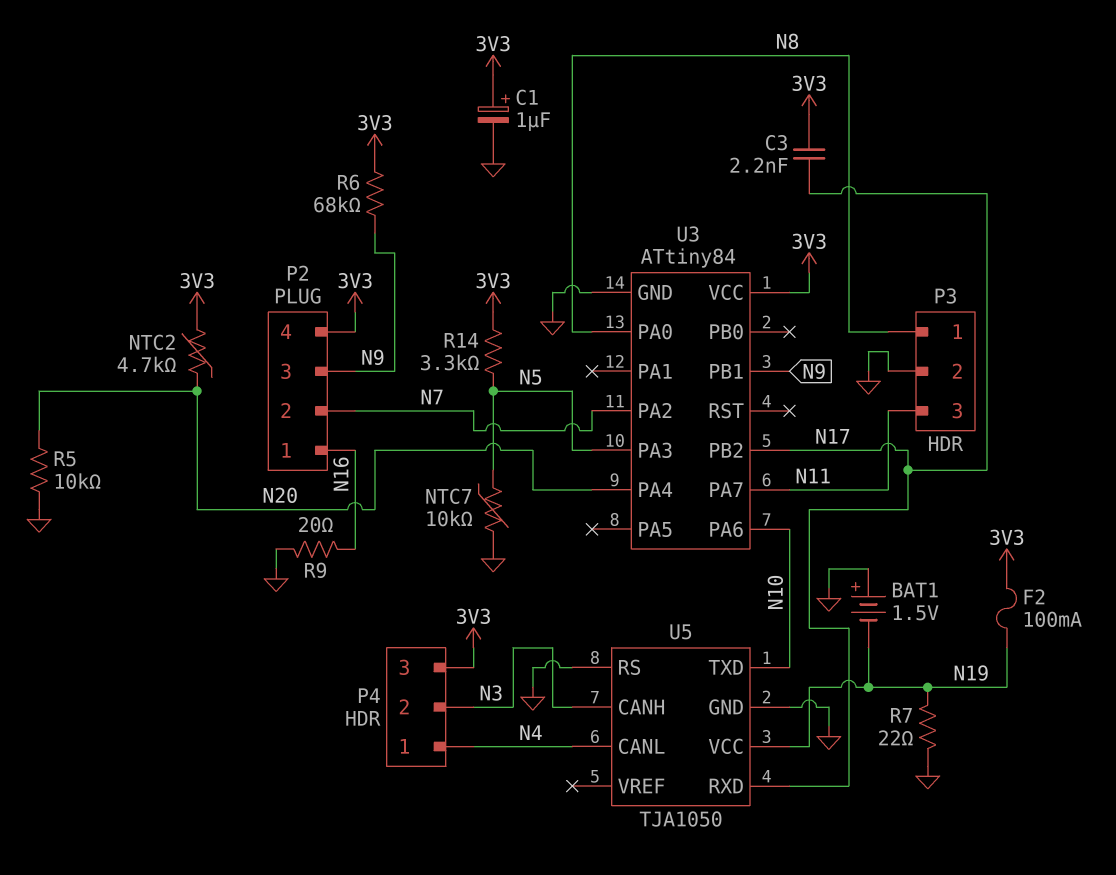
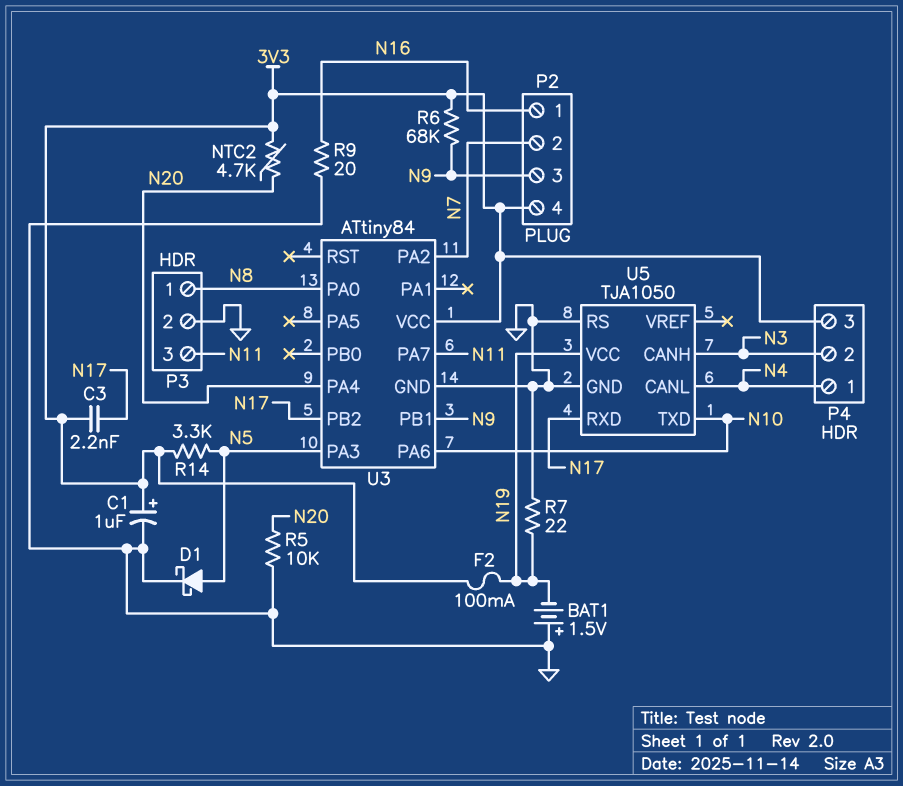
D1: none -> schottky (A N5, K GND)
NTC7: 10k (GND, N5) -> none

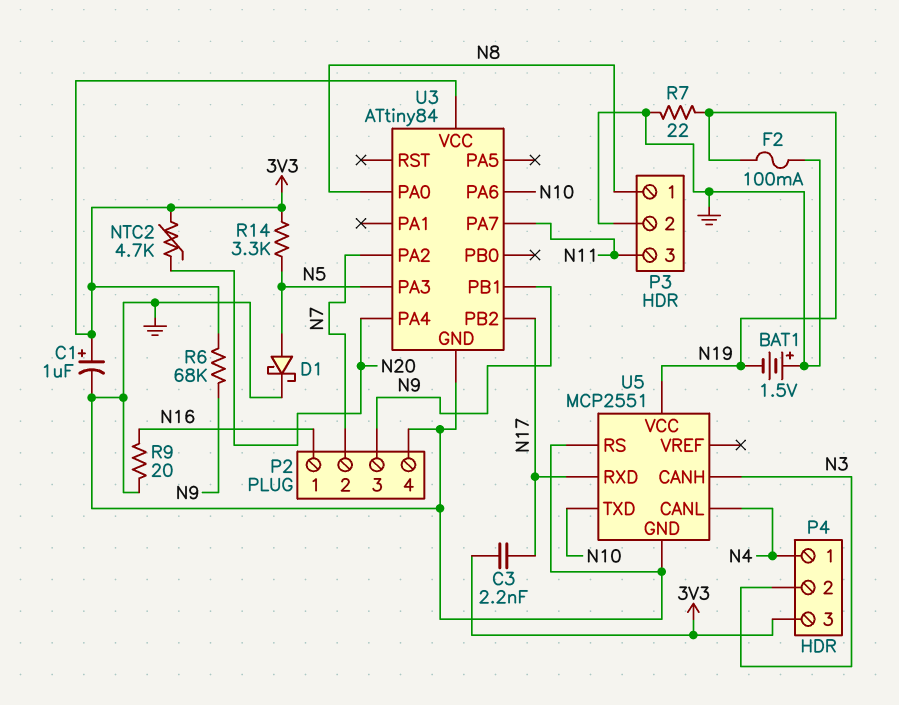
F2: 100mA (3V3, N19) -> 100mA (GND, N19)
P2 pin 4: 3V3 -> GND
R5: 10k (GND, N20) -> none
U5: TJA1050 -> MCP2551

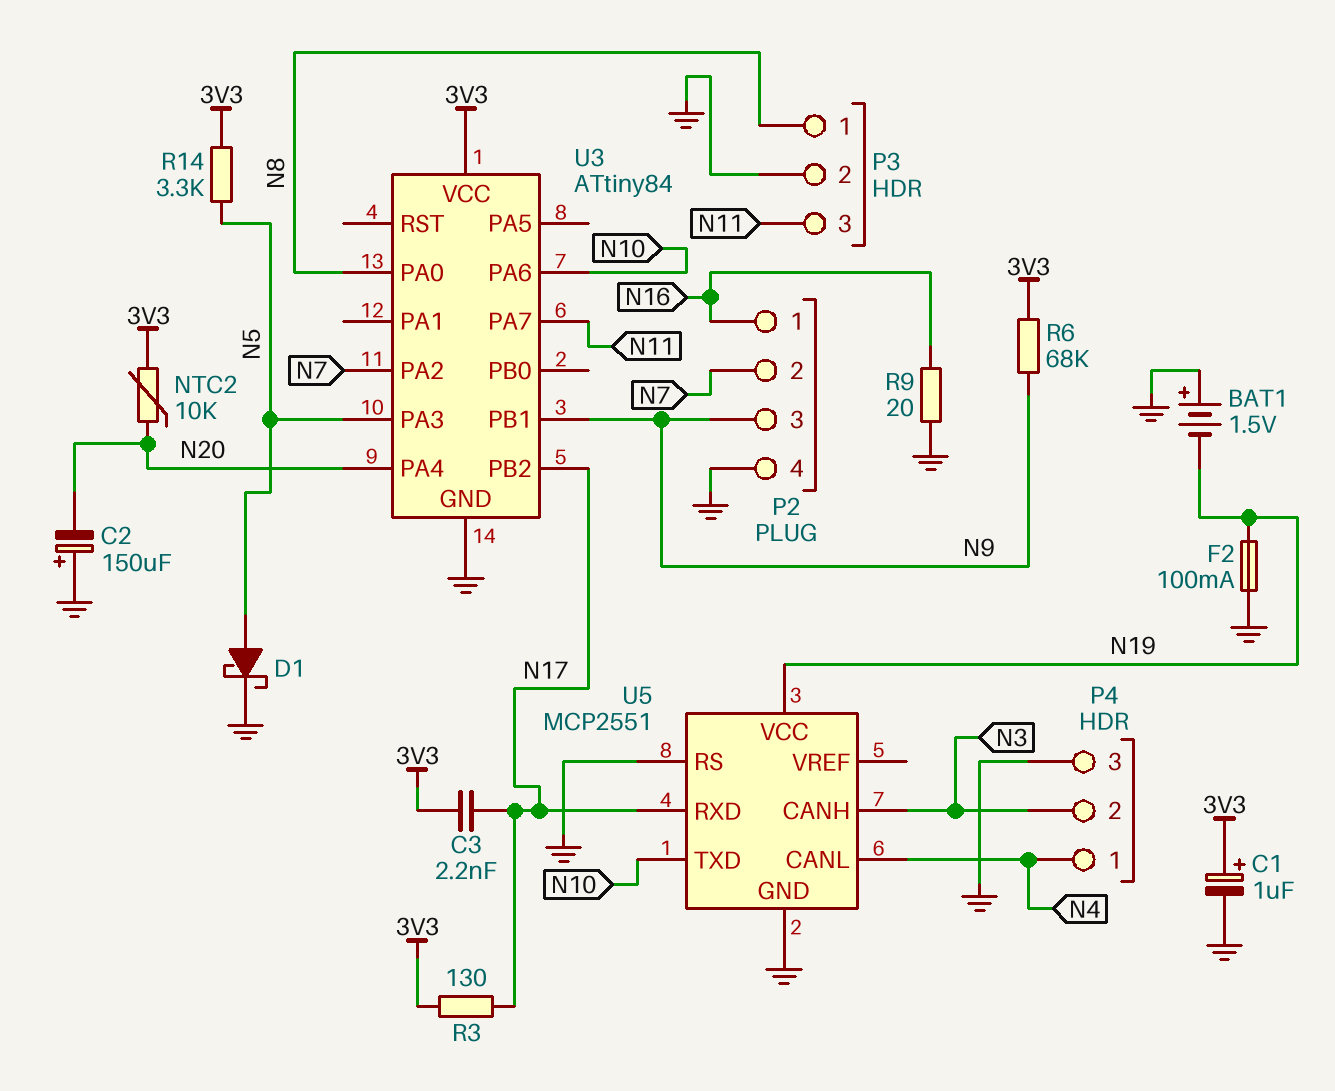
C2: none -> 150uF (plus GND, minus N20)
NTC2: 4.7k (3V3, N20) -> 10k (3V3, N20)
P4 pin 3: 3V3 -> GND
R3: none -> 130 (3V3, N17)
R7: 22 (GND, N19) -> none

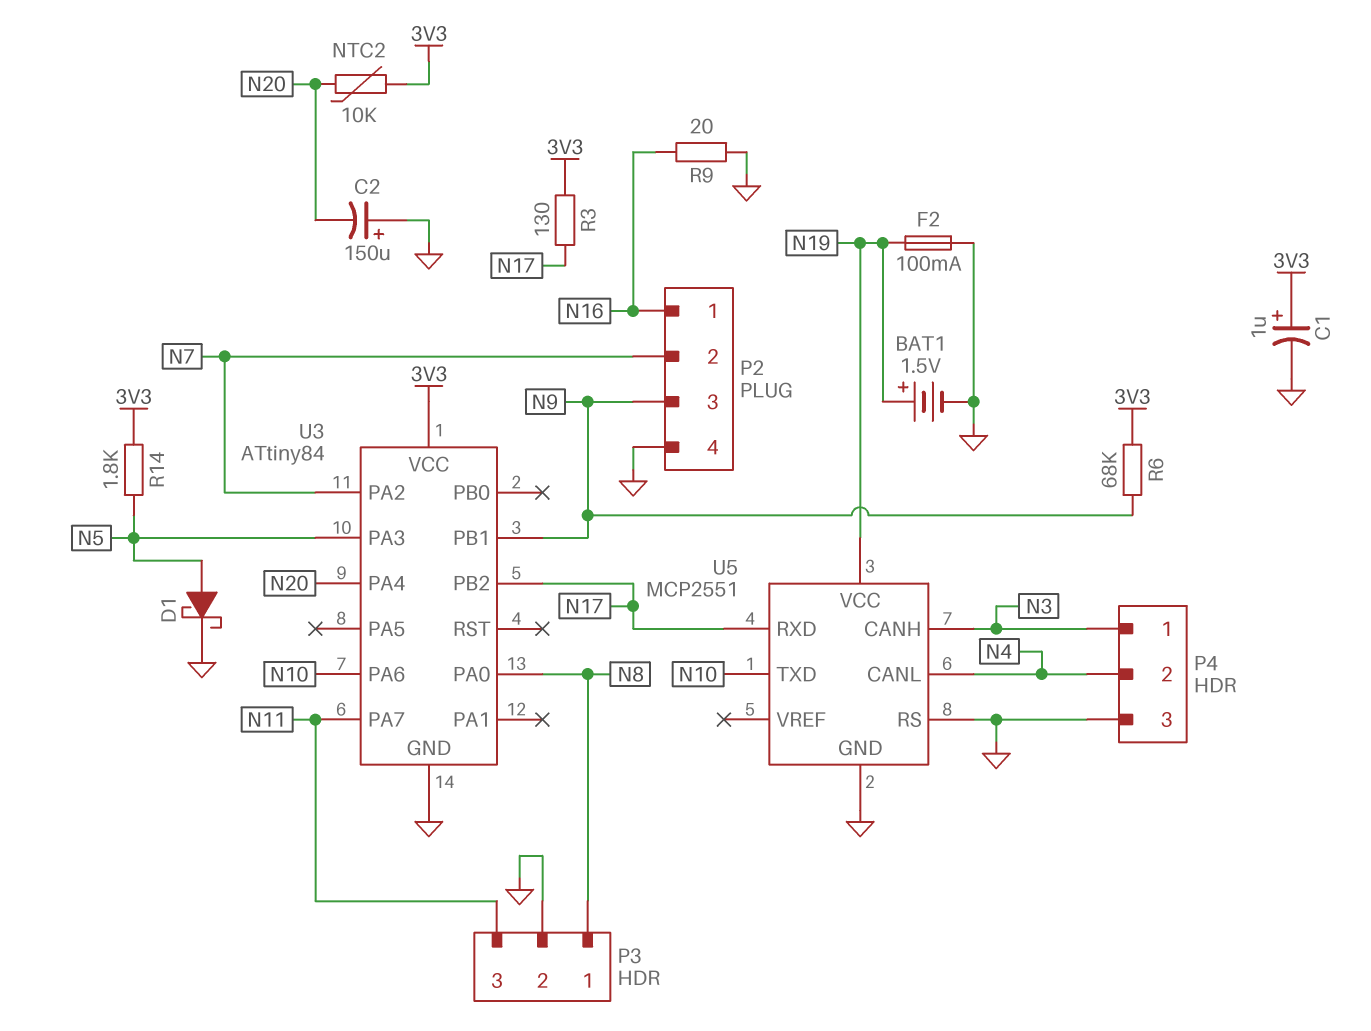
BAT1: 1.5V (plus GND, minus N19) -> 1.5V (plus N19, minus GND)
C3: 2.2nF (3V3, N17) -> none
P4 pin 1: N4 -> N3
P4 pin 2: N3 -> N4
R14: 3.3k (3V3, N5) -> 1.8k (3V3, N5)

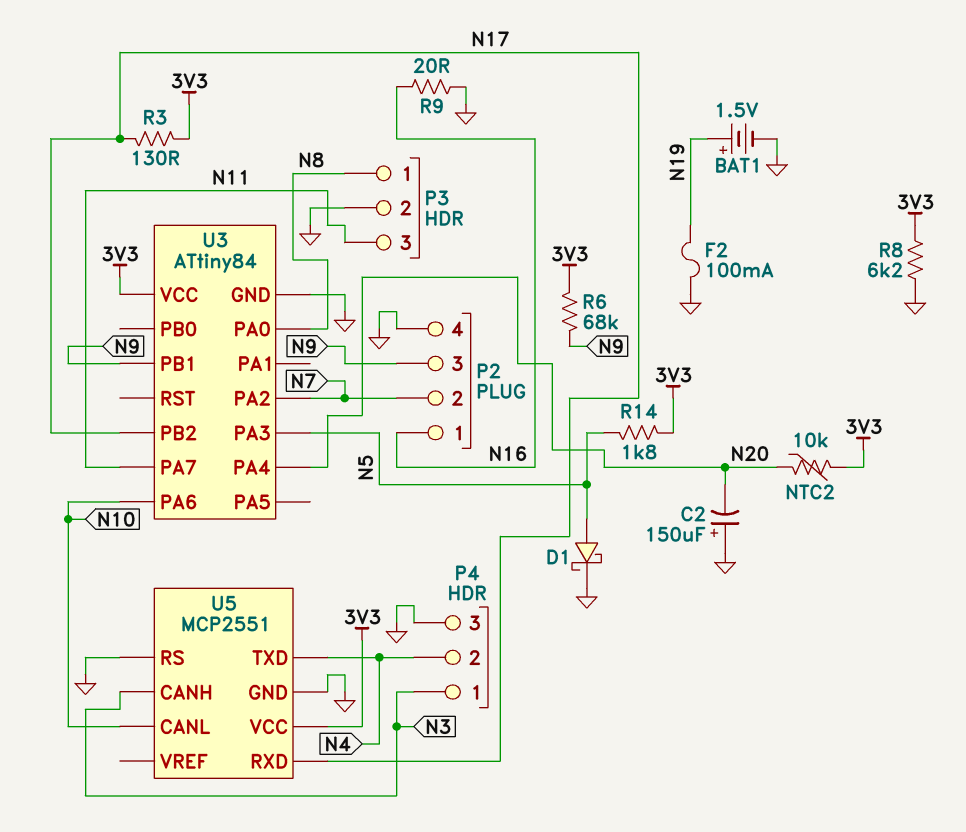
C1: 1uF (plus 3V3, minus GND) -> none
R8: none -> 6.2k (3V3, GND)
U5 pin CANL: N4 -> N10
U5 pin TXD: N10 -> N4
U5 pin VCC: N19 -> 3V3

